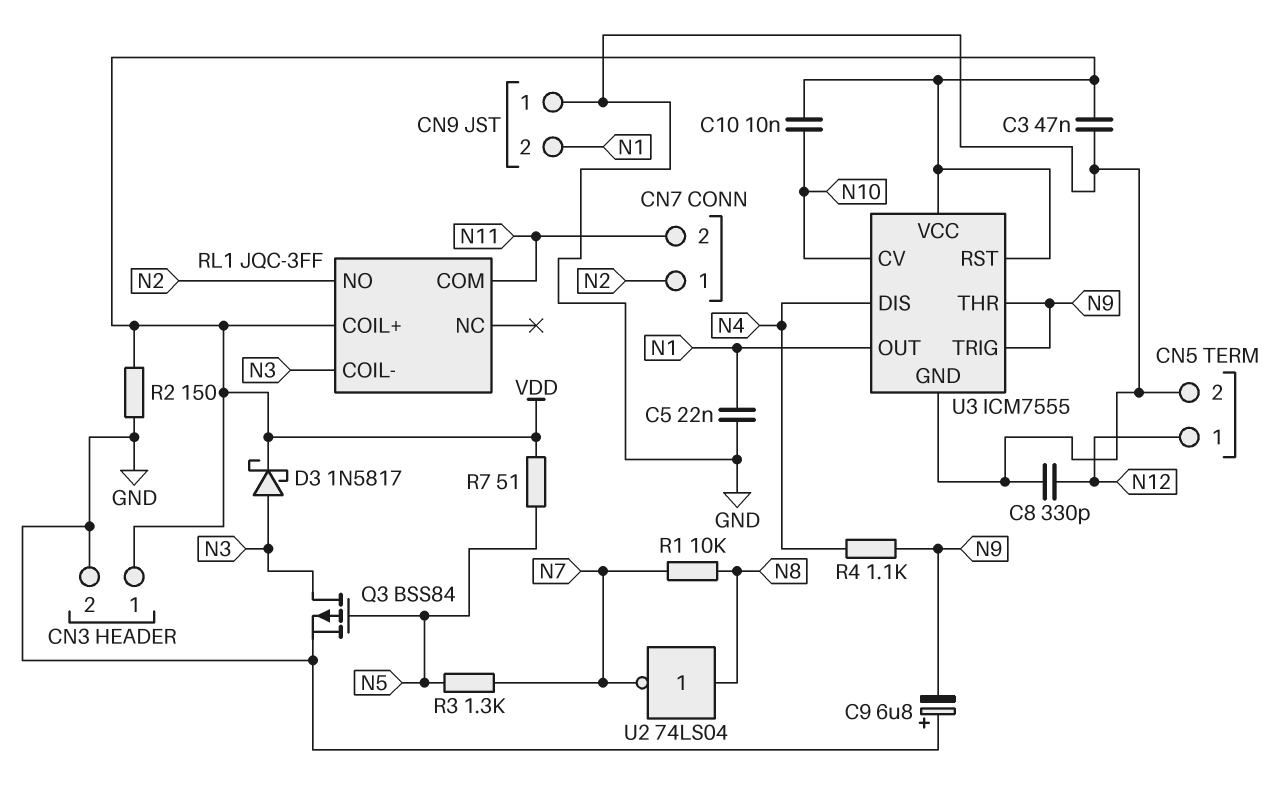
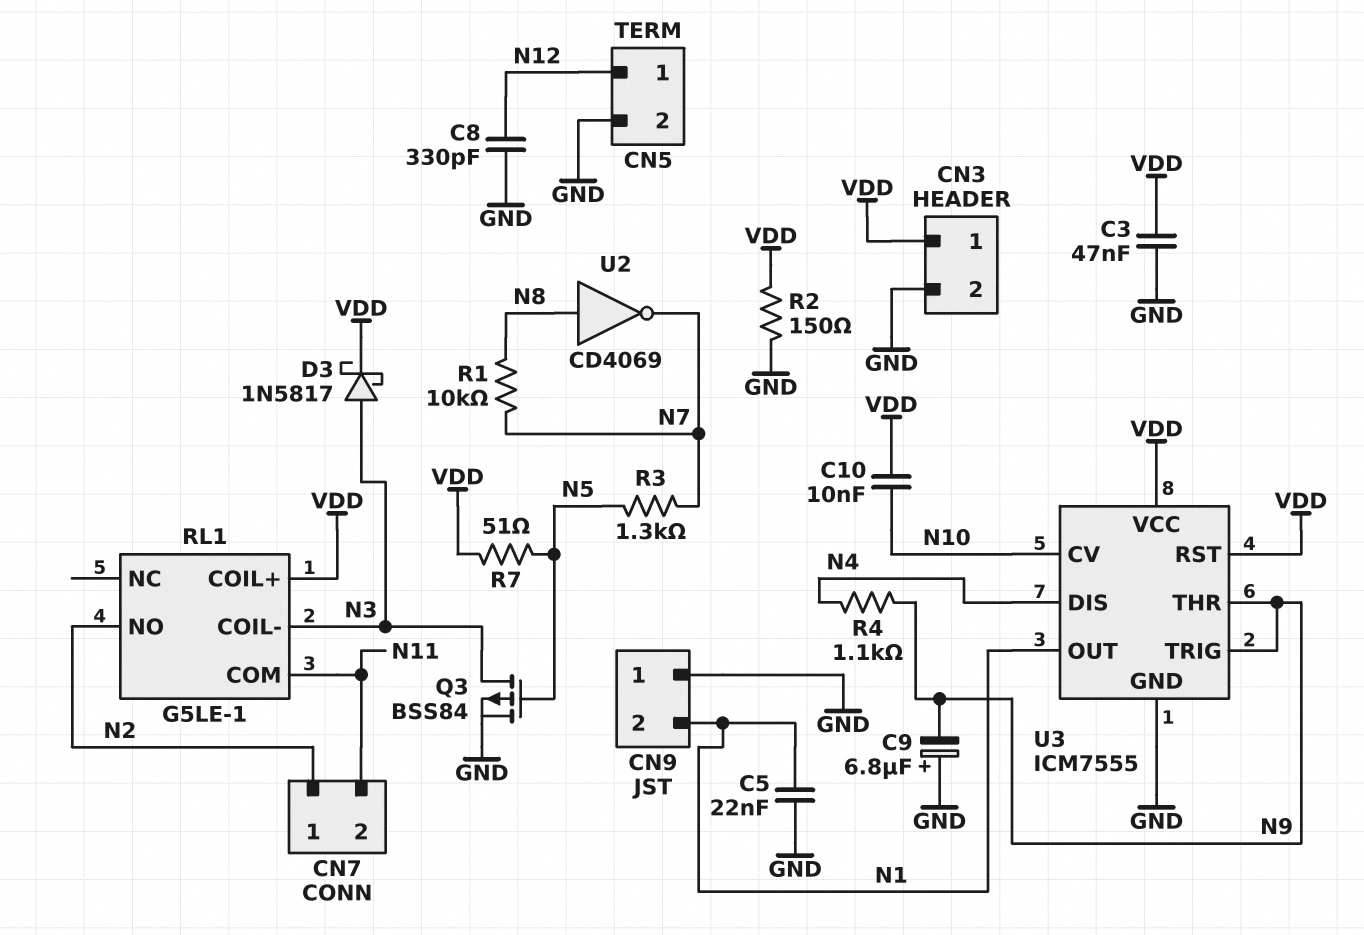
RL1: JQC-3FF -> G5LE-1
U2: NOT 74LS04 (in N8, out N7) -> NOT CD4069 (in N8, out N7)

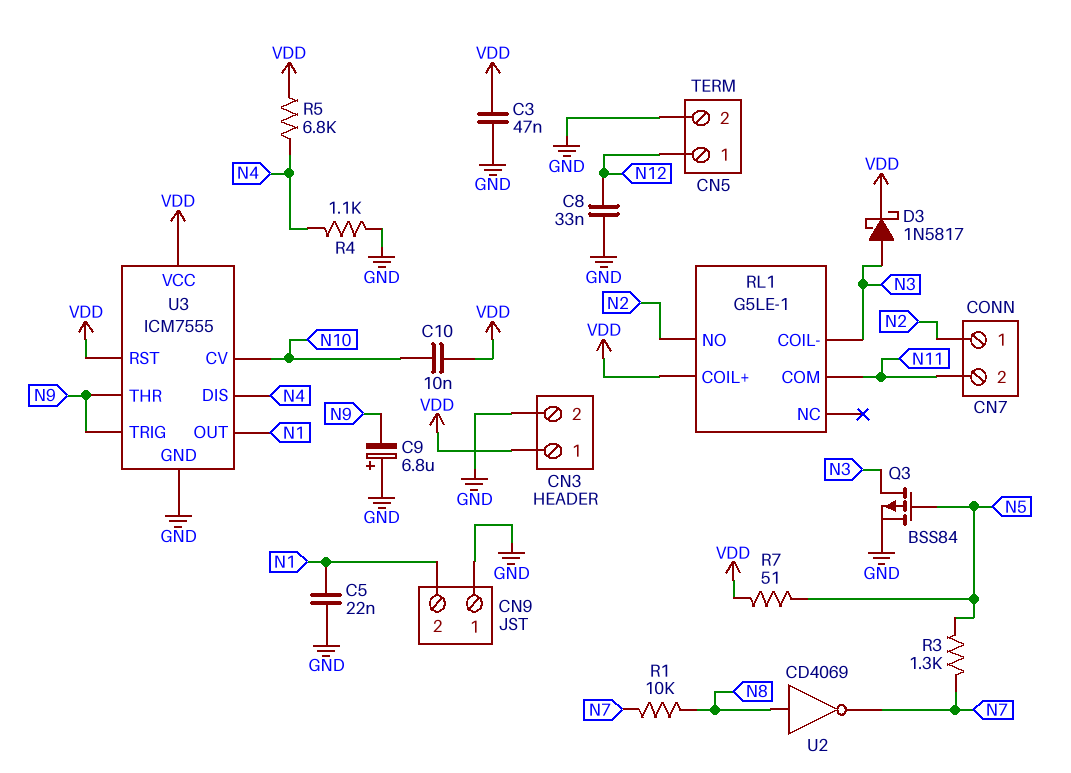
C8: 330pF (GND, N12) -> 33nF (GND, N12)
R2: 150 (GND, VDD) -> none
R4: 1.1k (N4, N9) -> 1.1k (GND, N4)
R5: none -> 6.8k (N4, VDD)

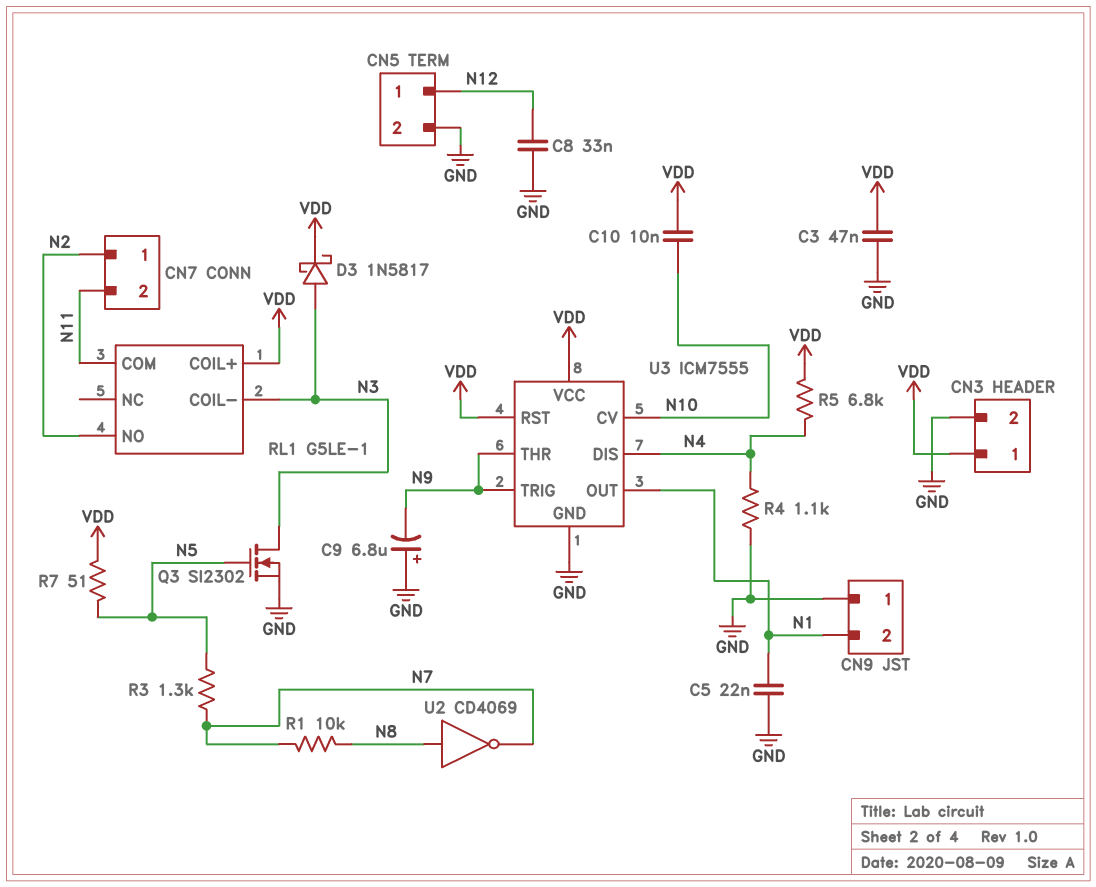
Q3: PMOS BSS84 (G N5, D N3, S GND) -> NMOS SI2302 (G N5, D N3, S GND)

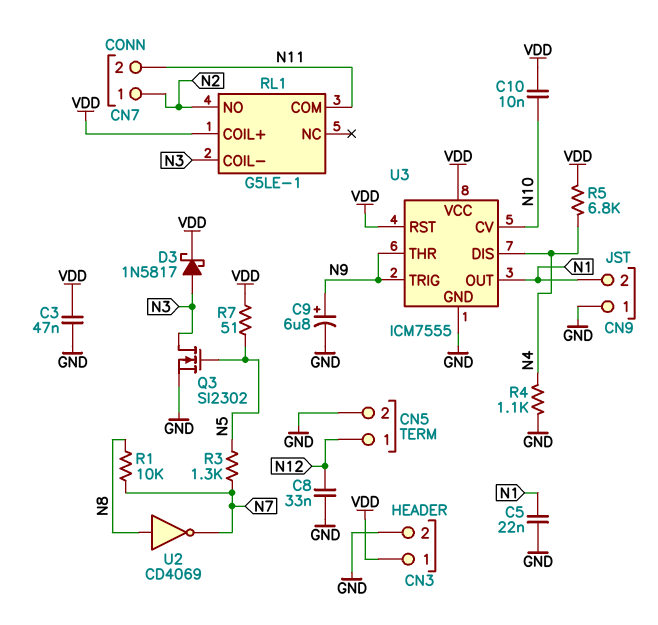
C9: 6.8uF (plus GND, minus N9) -> 6.8uF (plus N9, minus GND)

